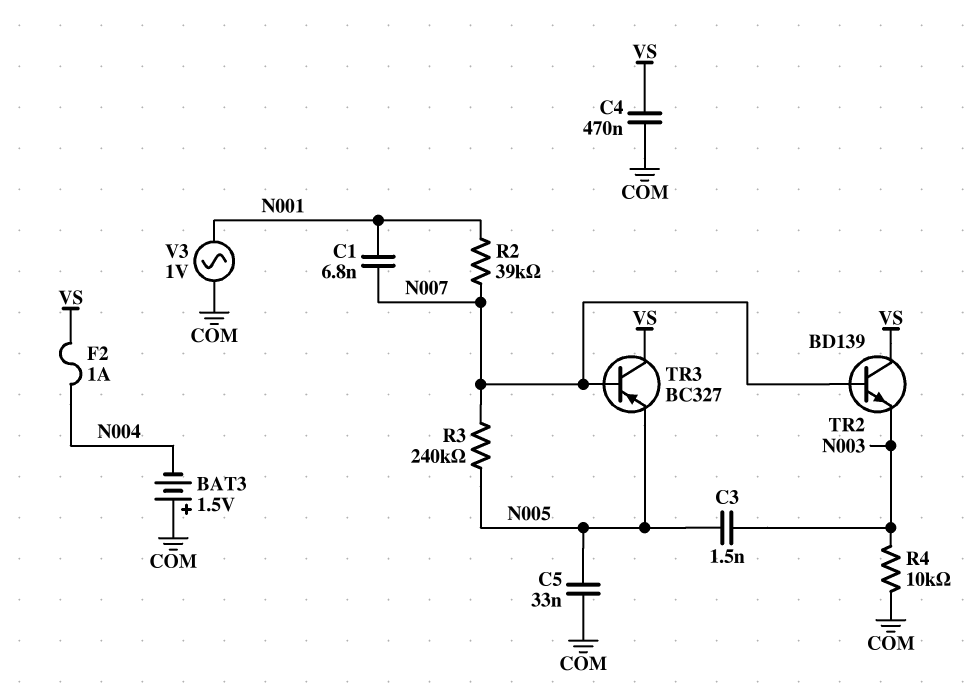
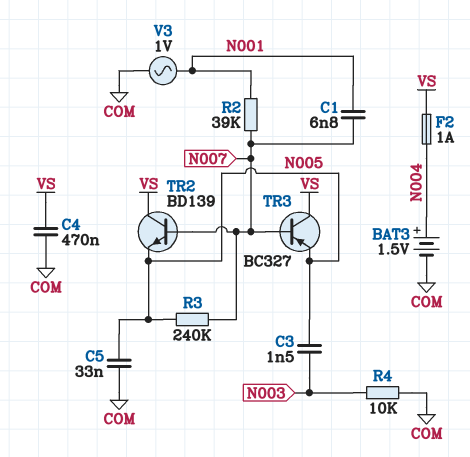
BAT3: 1.5V (plus COM, minus N004) -> 1.5V (plus N004, minus COM)
TR2: NPN BD139 (B N007, C VS, E N003) -> NPN BD139 (B N007, C VS, E N005)

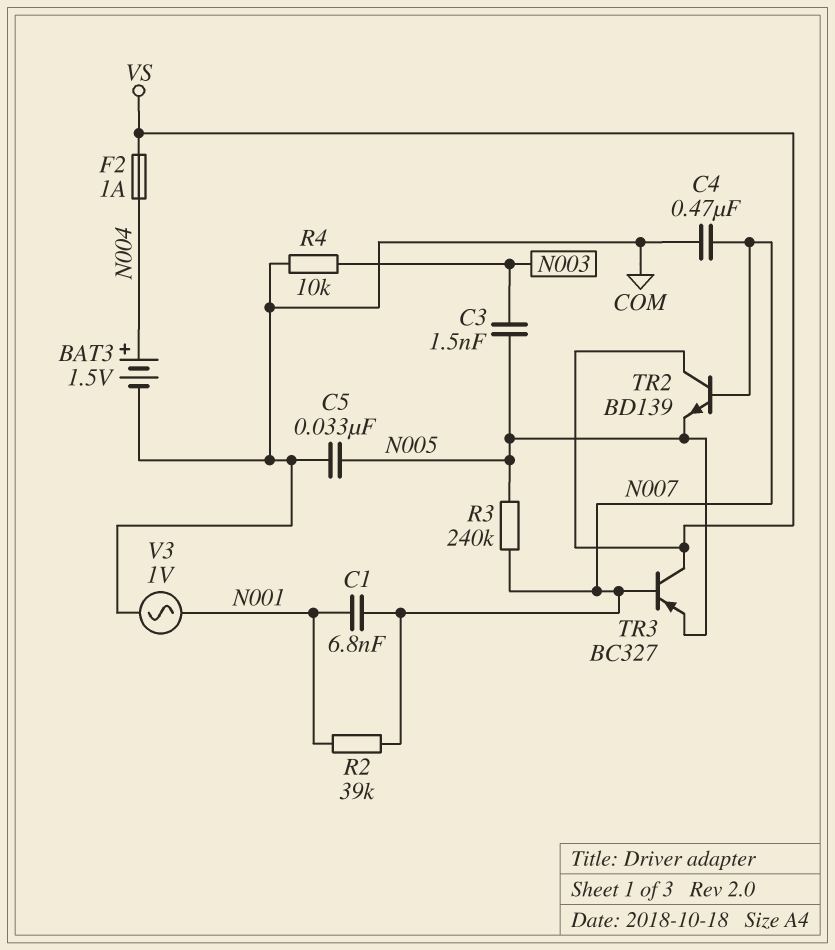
C4: 470nF (COM, VS) -> 470nF (COM, N007)

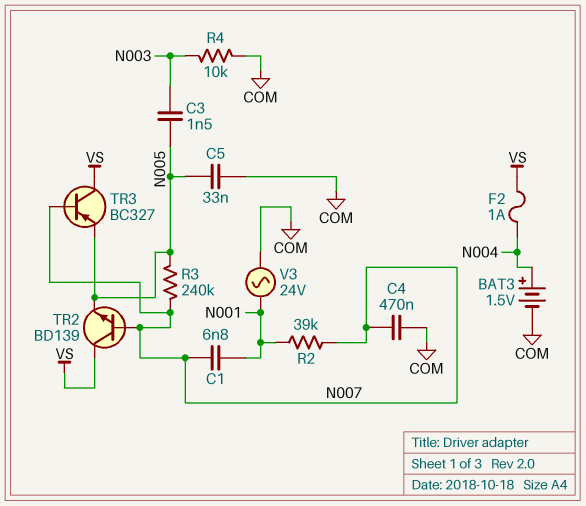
V3: AC 1V (COM, N001) -> AC 24V (COM, N001)

